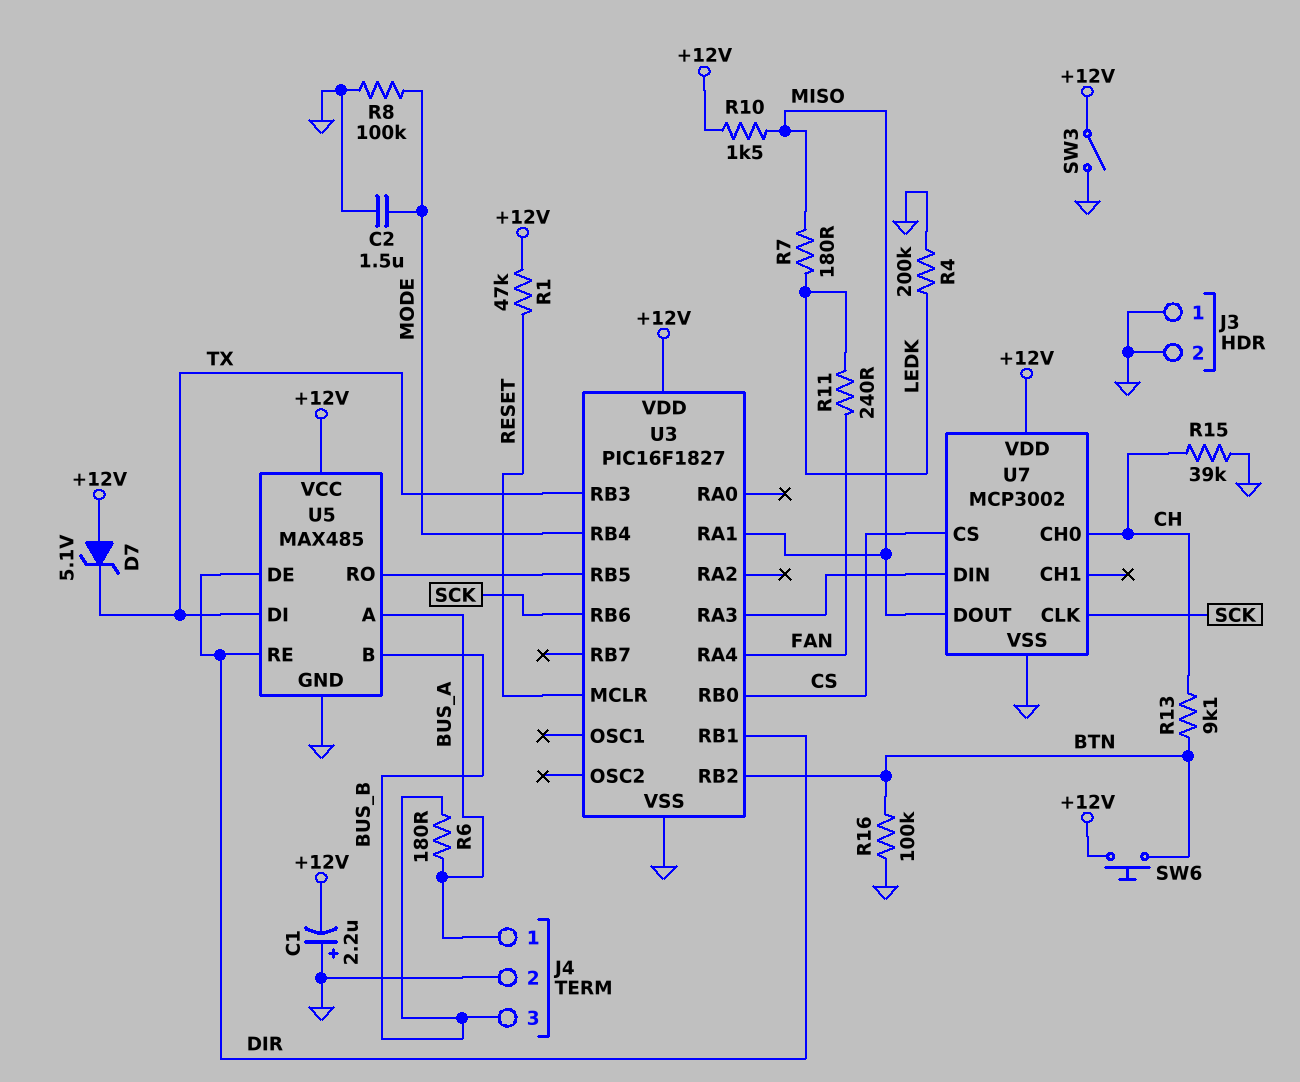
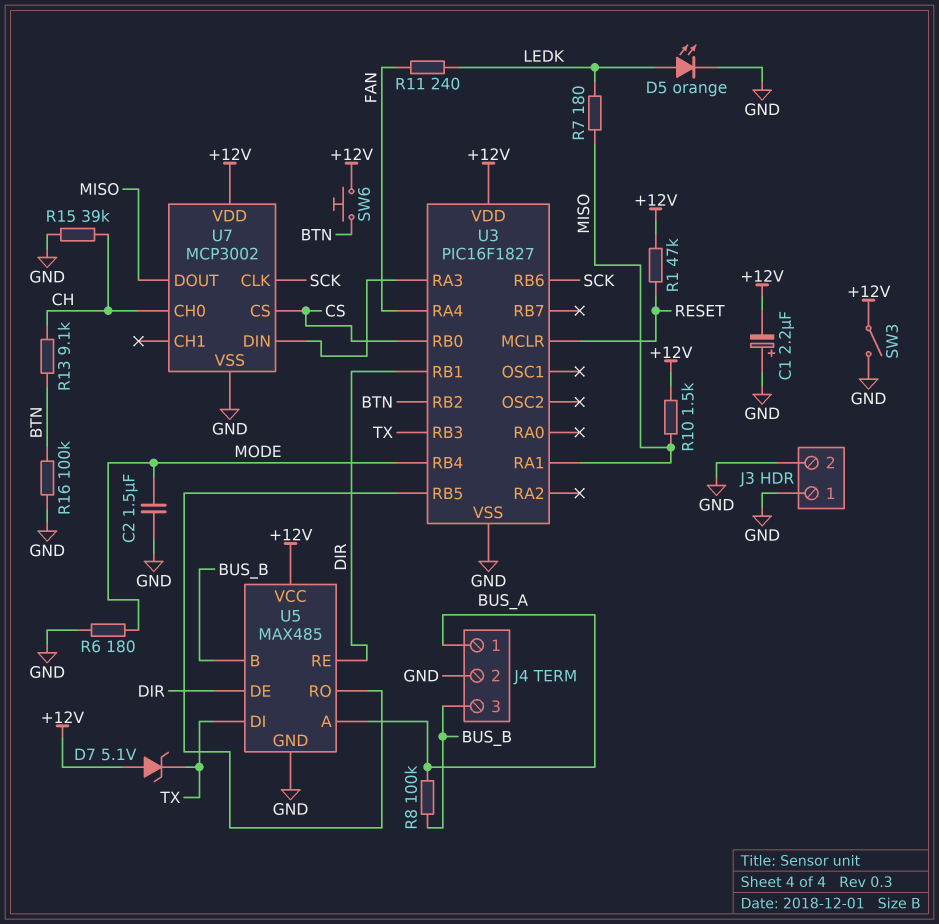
D5: none -> LED orange (A LEDK, K GND)
R4: 200k (GND, LEDK) -> none
R6: 180 (BUS_A, BUS_B) -> 180 (GND, MODE)
R8: 100k (GND, MODE) -> 100k (BUS_A, BUS_B)

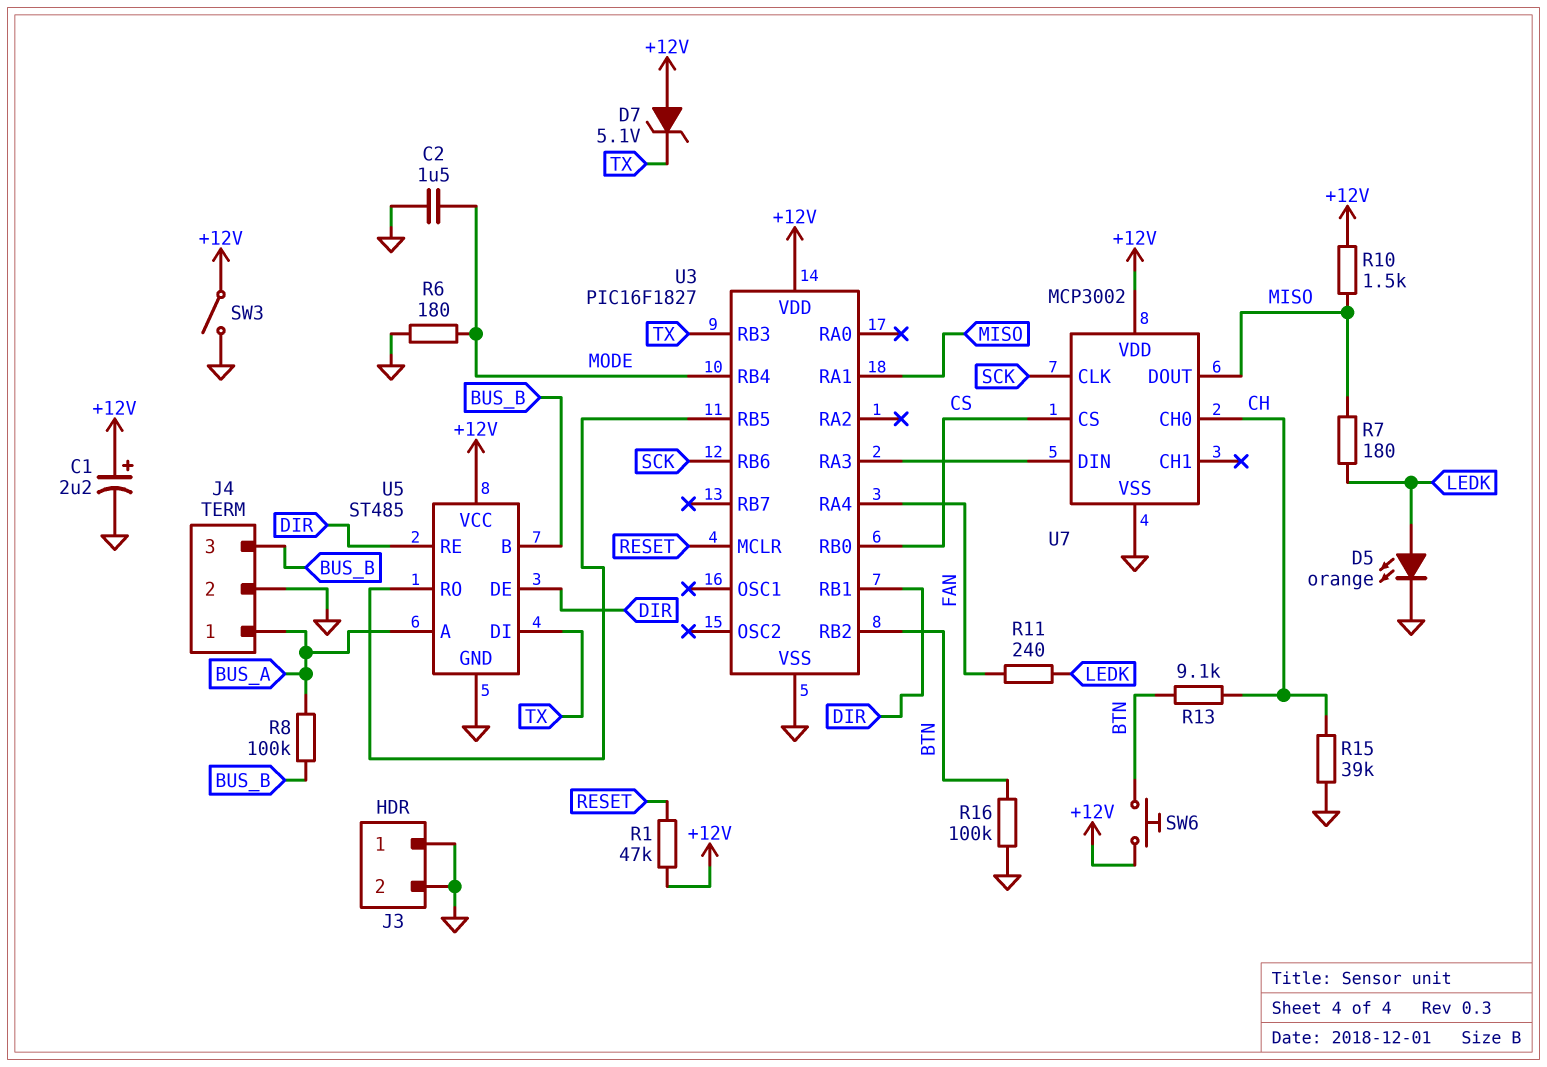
C1: 2.2uF (plus GND, minus +12V) -> 2.2uF (plus +12V, minus GND)
U5: MAX485 -> ST485

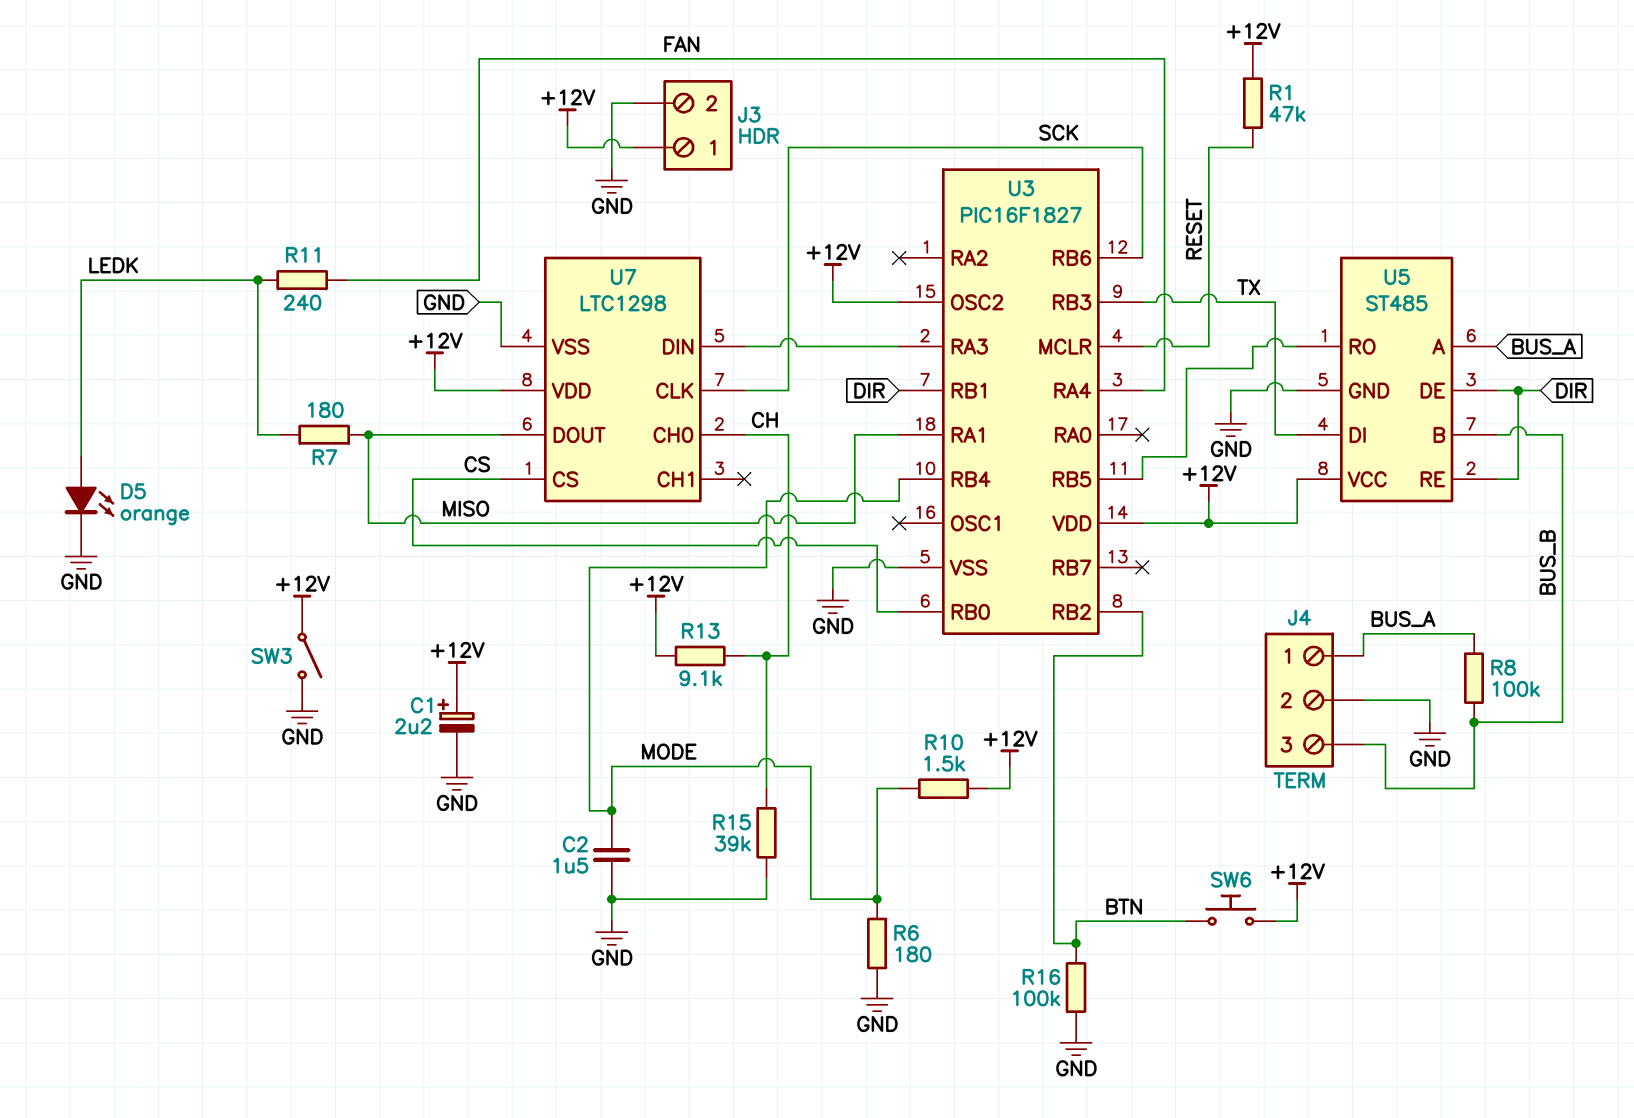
D7: zener 5.1V (A +12V, K TX) -> none
J3 pin 1: GND -> +12V
R10: 1.5k (+12V, MISO) -> 1.5k (+12V, MODE)
R13: 9.1k (BTN, CH) -> 9.1k (+12V, CH)
U3 pin OSC2: none -> +12V
U7: MCP3002 -> LTC1298

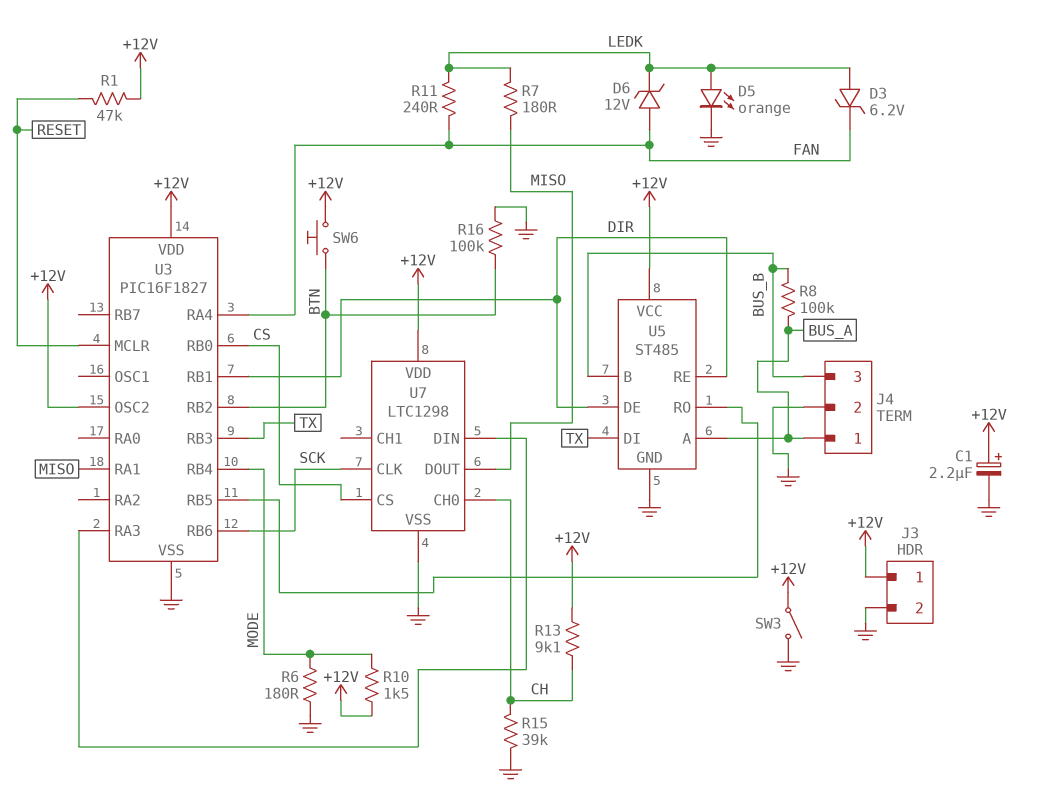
C2: 1.5uF (GND, MODE) -> none
D3: none -> zener 6.2V (A LEDK, K FAN)
D6: none -> zener 12V (A FAN, K LEDK)

